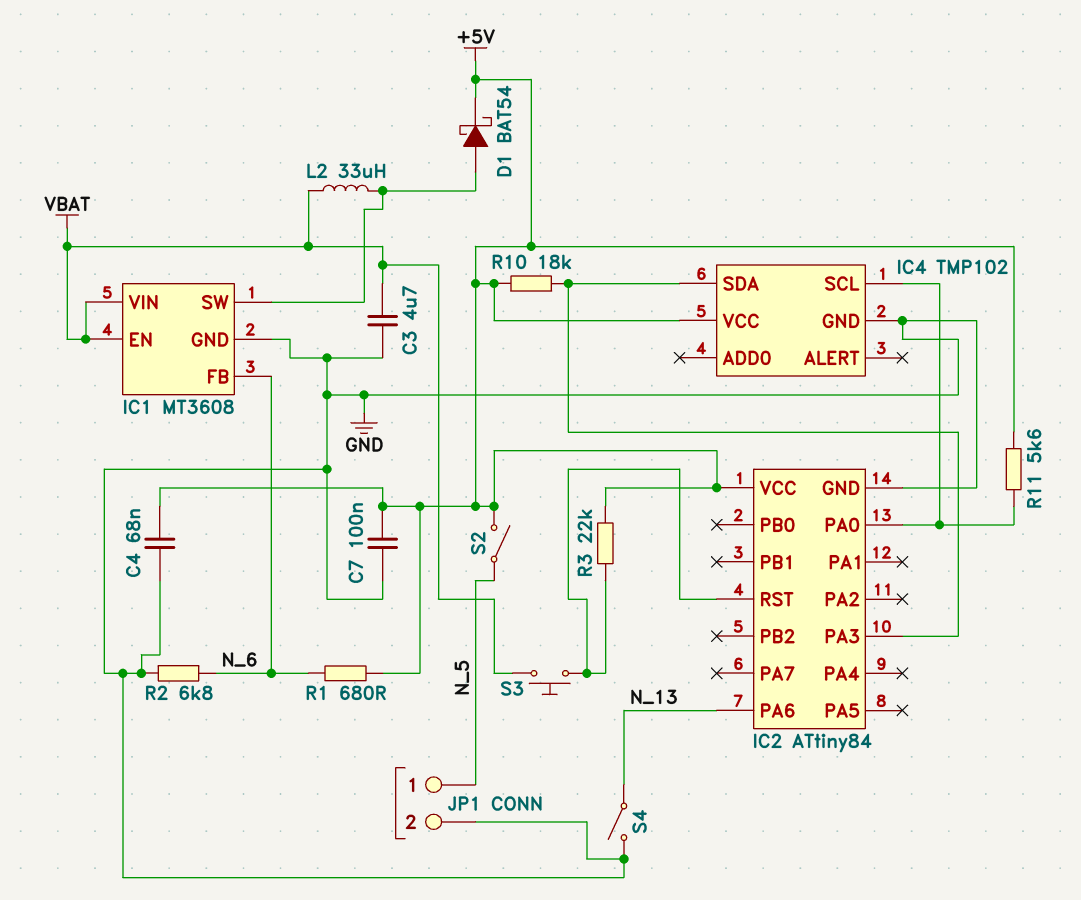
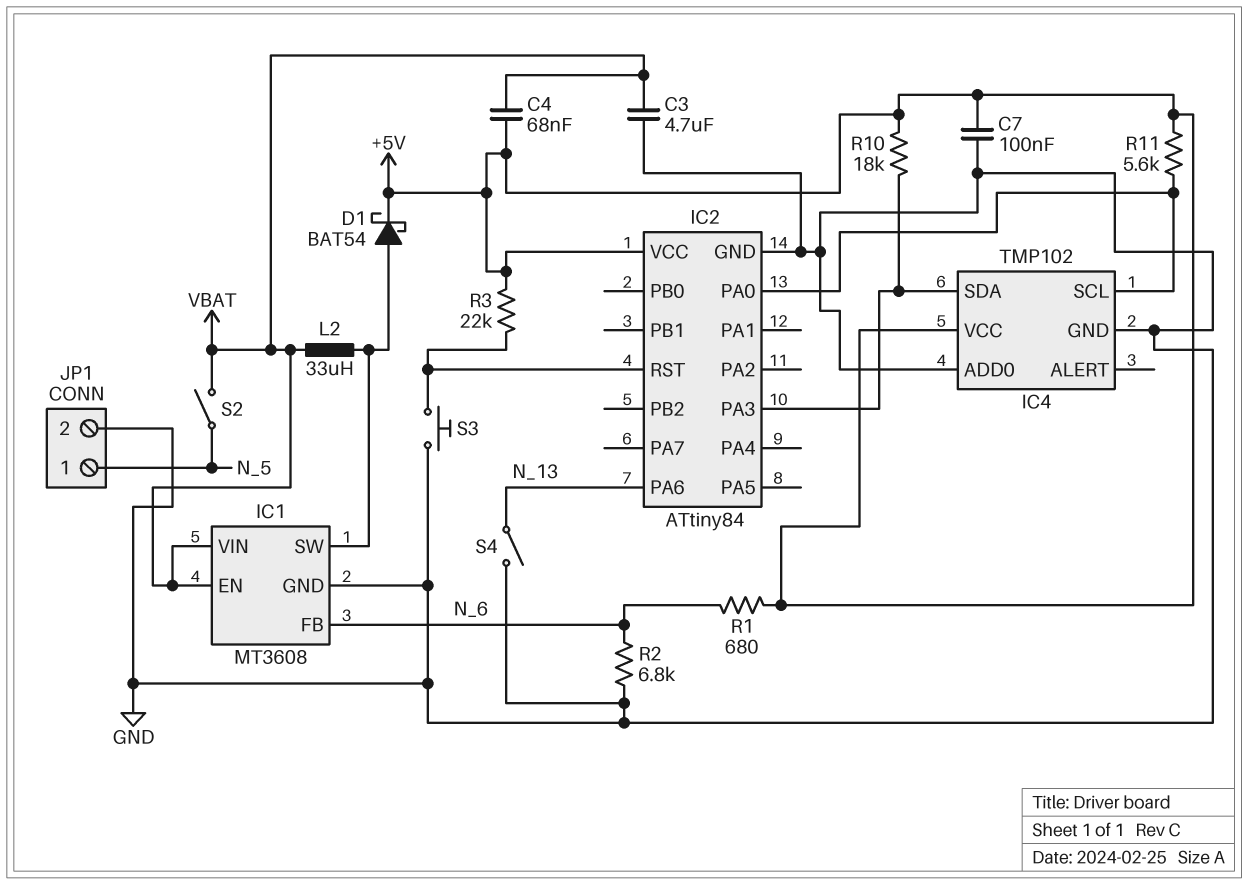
C4: 68nF (+5V, GND) -> 68nF (+5V, VBAT)
IC4 pin ADD0: none -> GND
S2: switch (+5V, N_5) -> switch (N_5, VBAT)
S3: button (IC2/RST, VBAT) -> button (GND, IC2/RST)

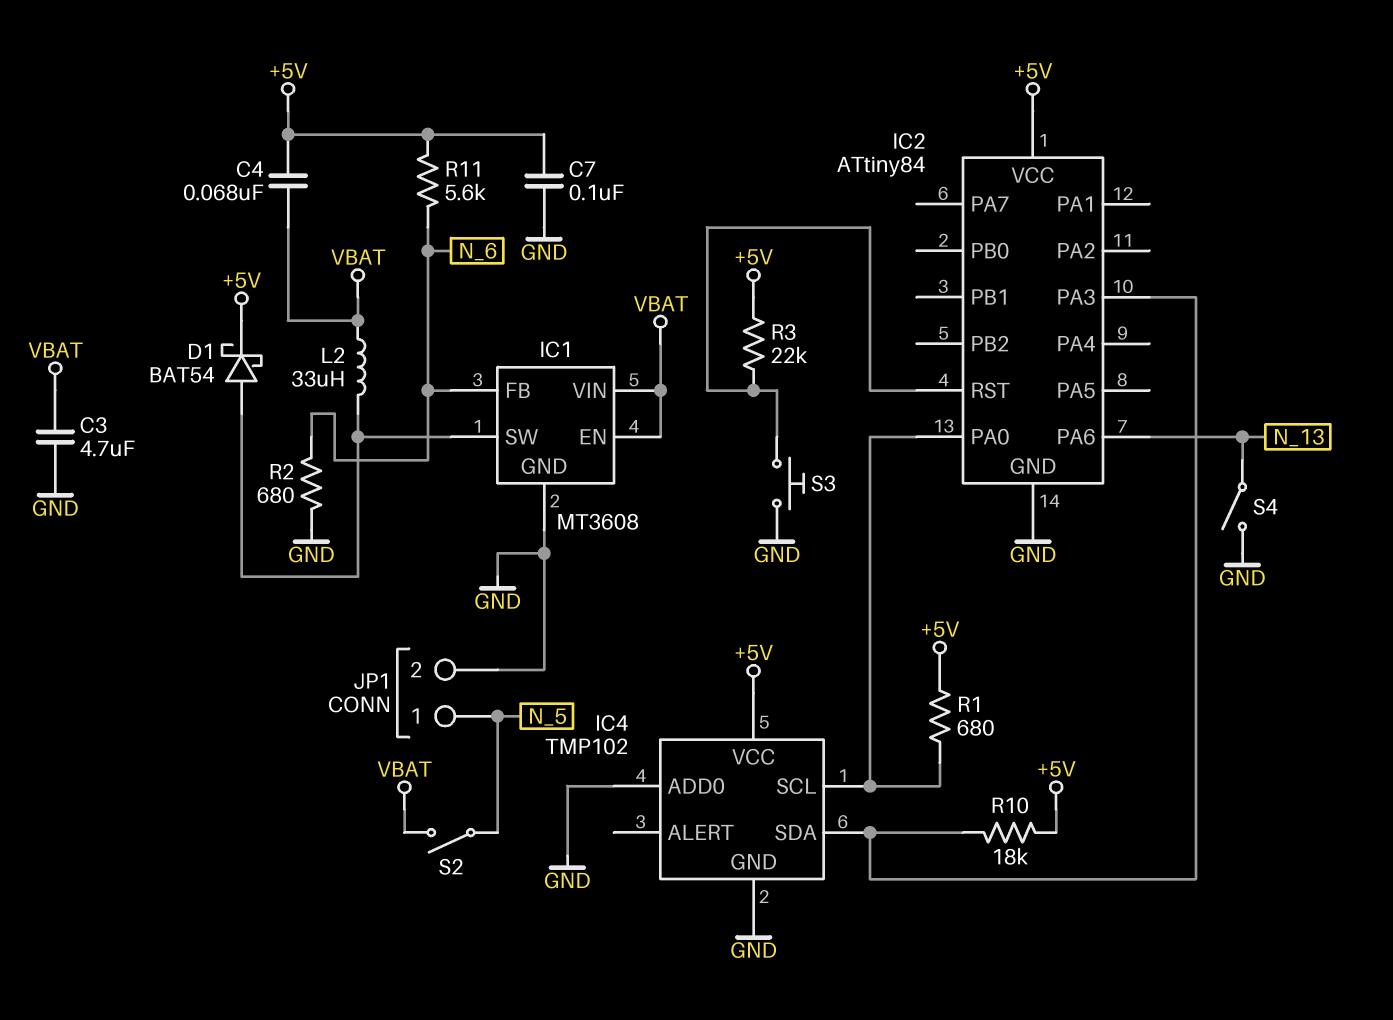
R1: 680 (+5V, N_6) -> 680 (+5V, IC2/PA0)
R2: 6.8k (GND, N_6) -> 680 (GND, N_6)
R11: 5.6k (+5V, IC2/PA0) -> 5.6k (+5V, N_6)

